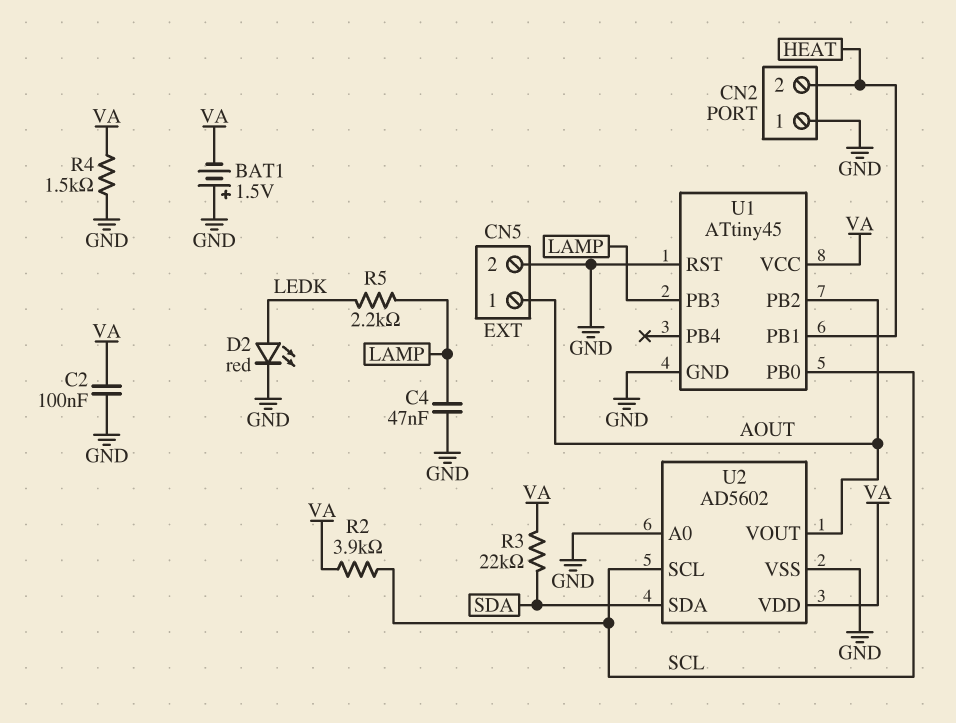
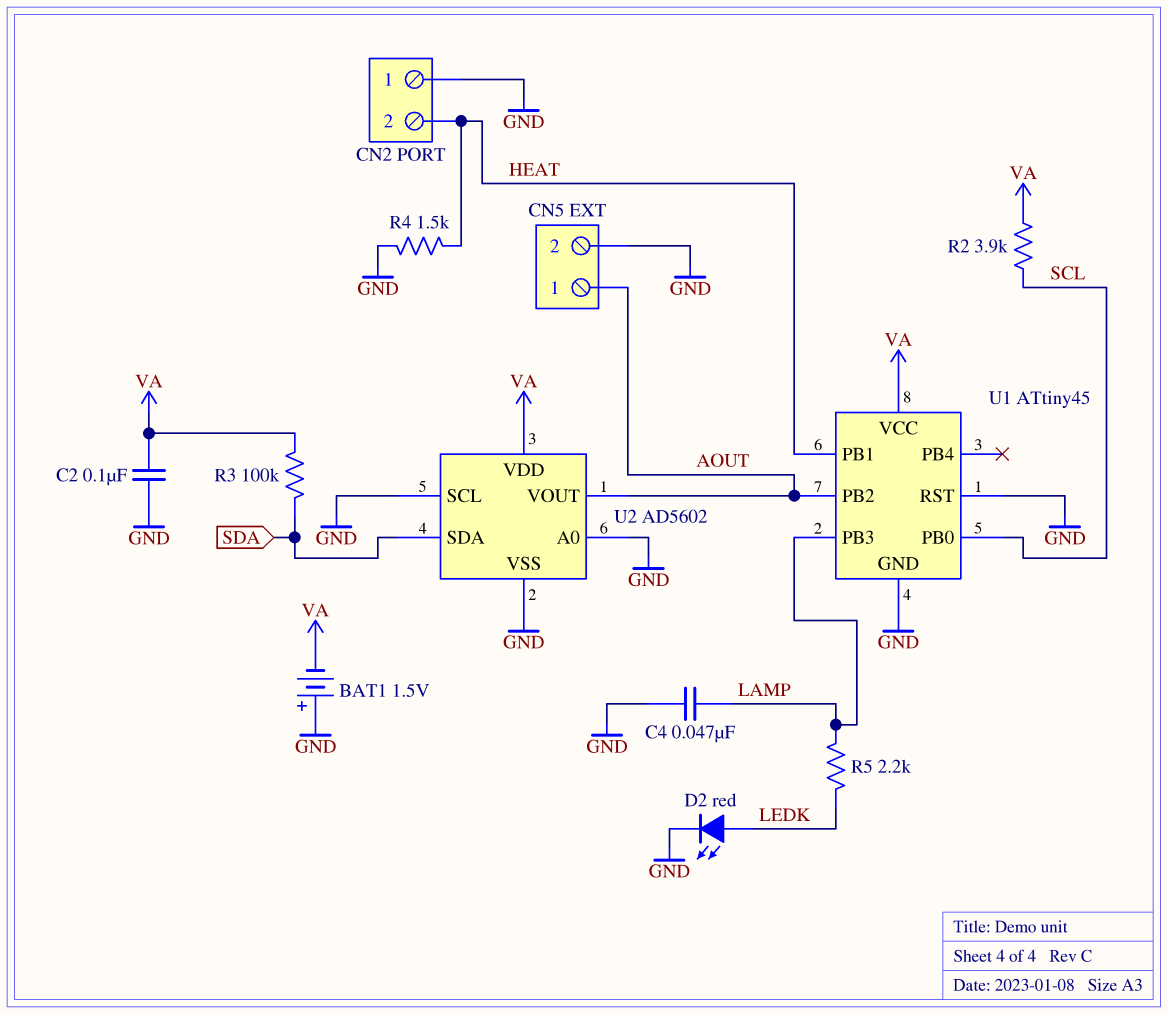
R3: 22k (SDA, VA) -> 100k (SDA, VA)
R4: 1.5k (GND, VA) -> 1.5k (GND, HEAT)
U2 pin SCL: SCL -> GND

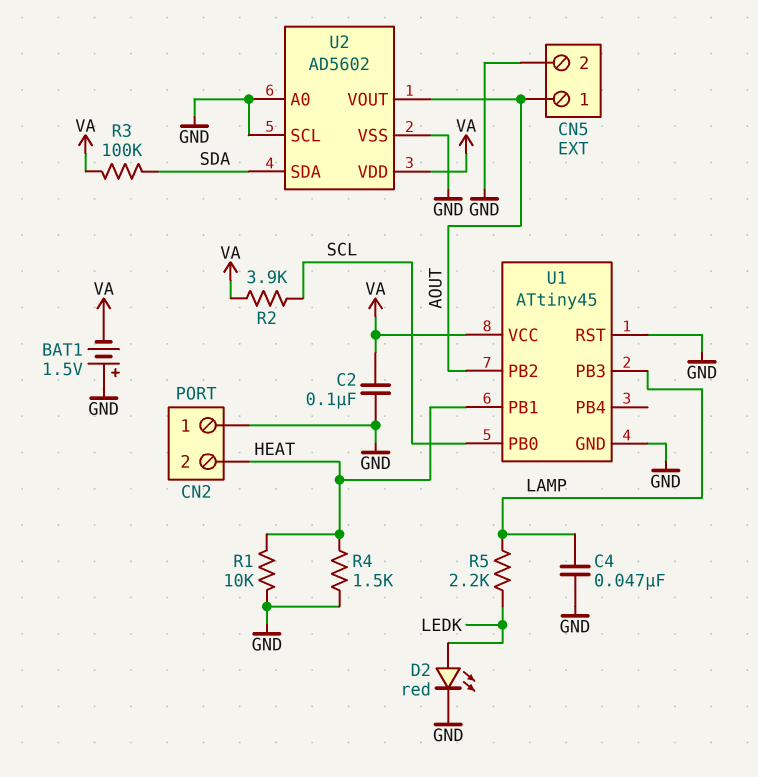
R1: none -> 10k (GND, HEAT)

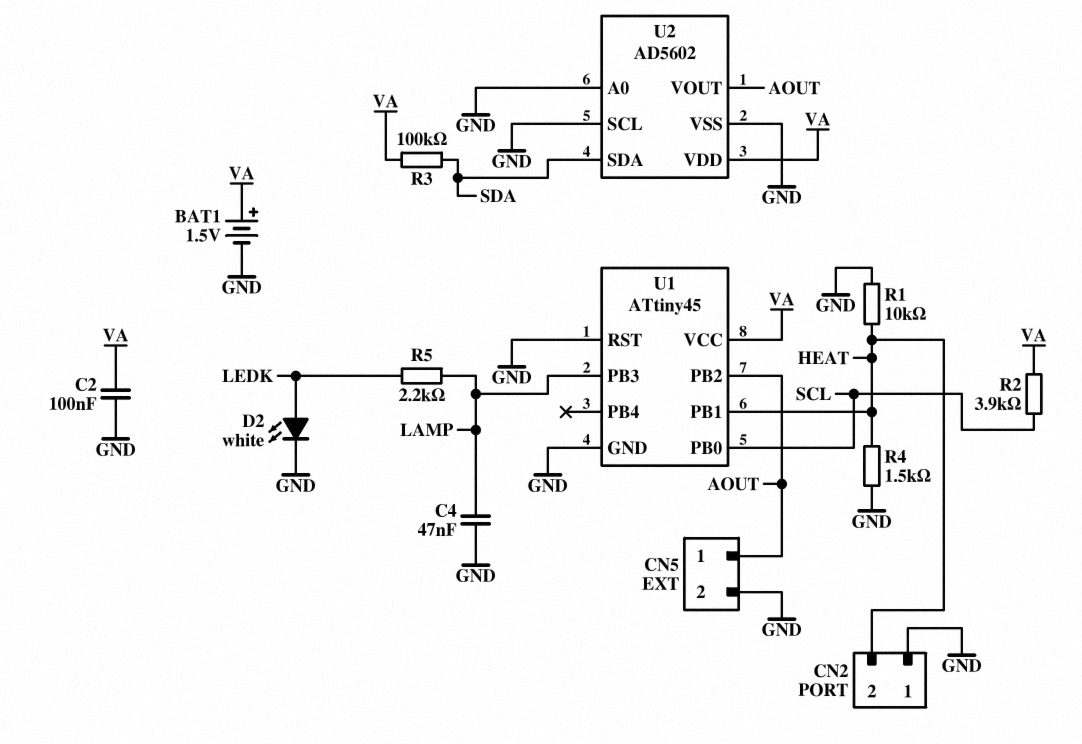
BAT1: 1.5V (plus GND, minus VA) -> 1.5V (plus VA, minus GND)
D2: LED red (A LEDK, K GND) -> LED white (A LEDK, K GND)

